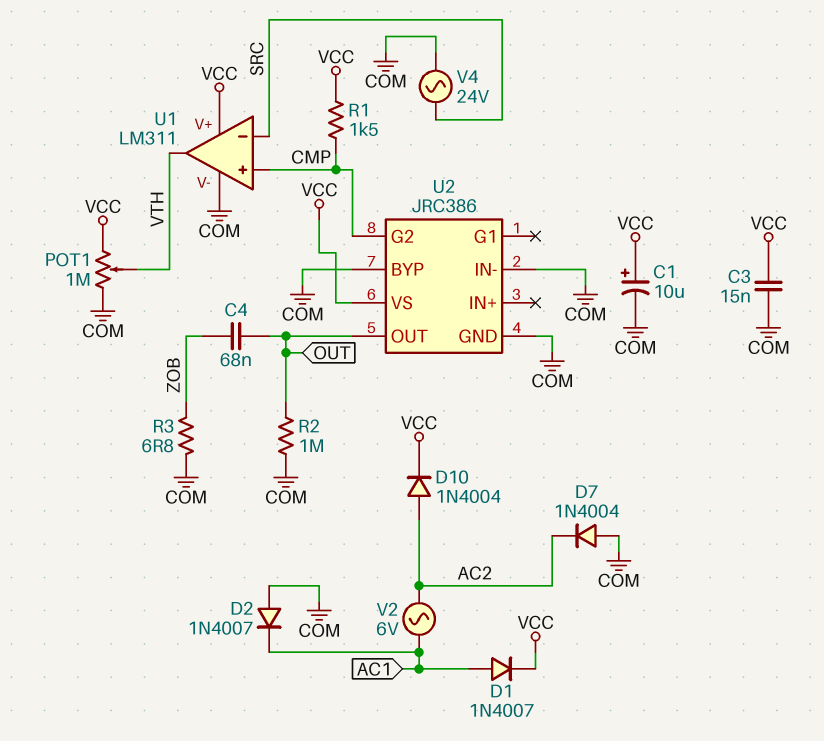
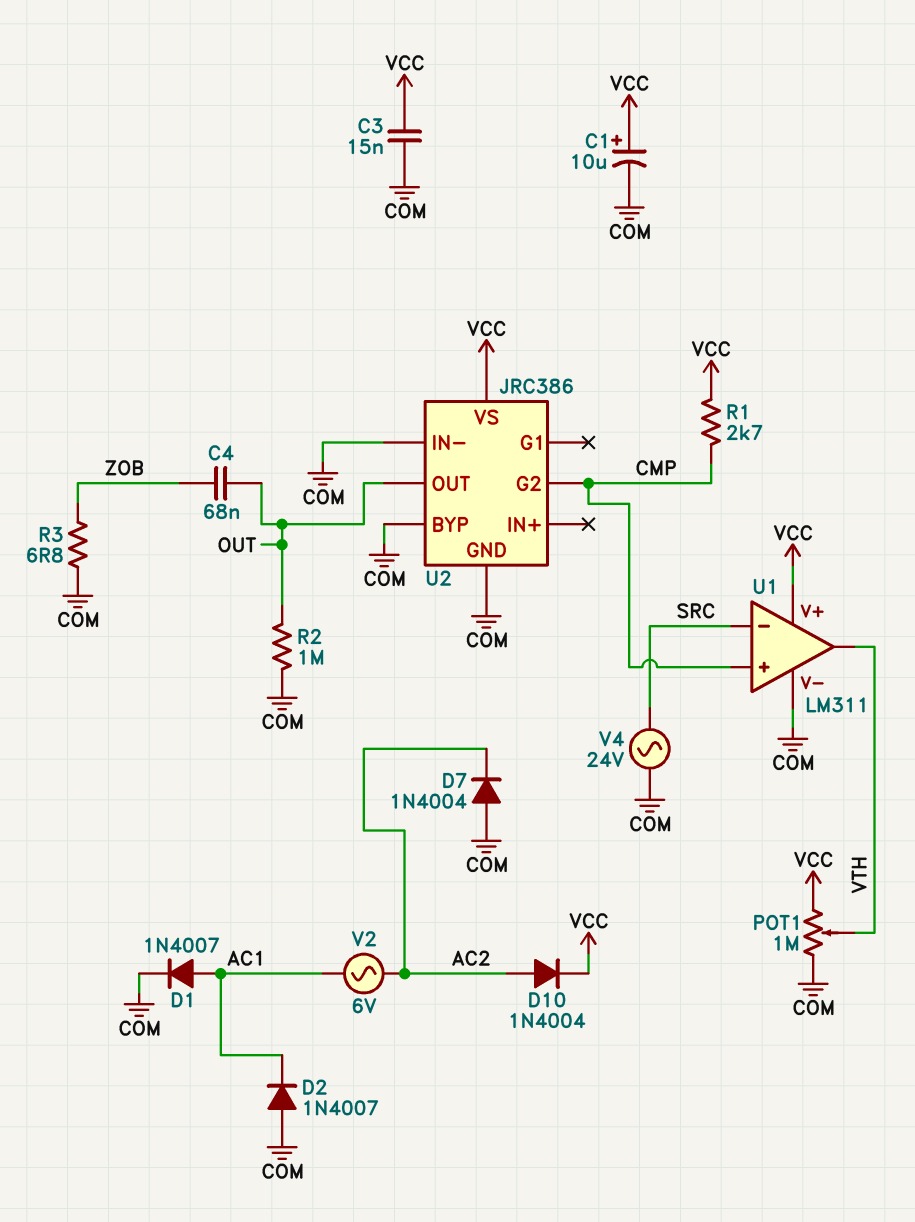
D1: diode 1N4007 (A AC1, K VCC) -> diode 1N4007 (A AC1, K COM)
R1: 1.5k (CMP, VCC) -> 2.7k (CMP, VCC)

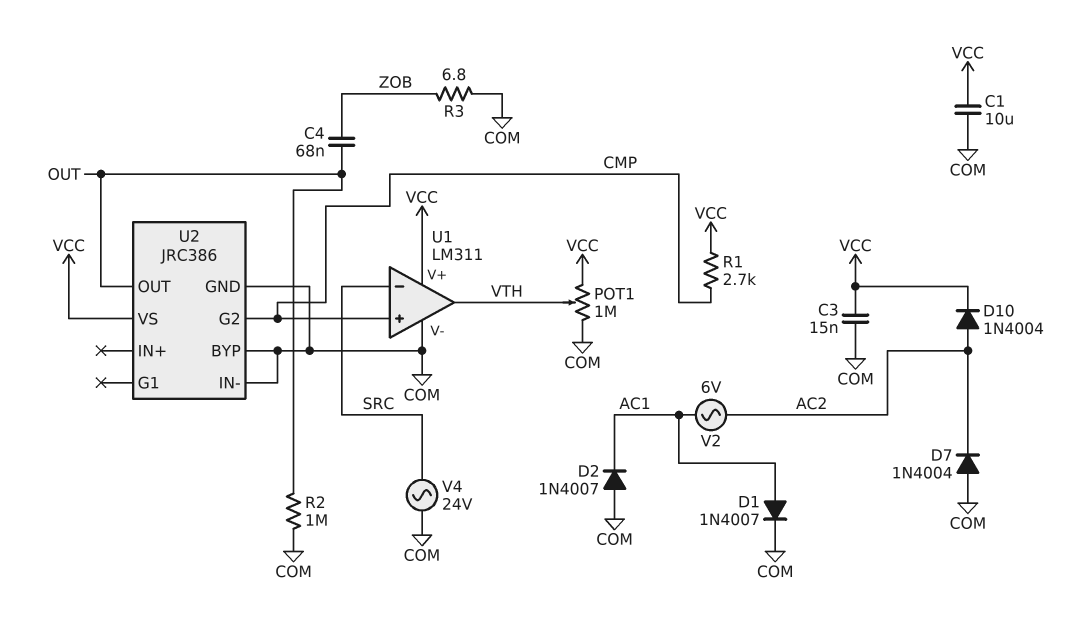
C1: 10uF (plus VCC, minus COM) -> 10uF (COM, VCC)

